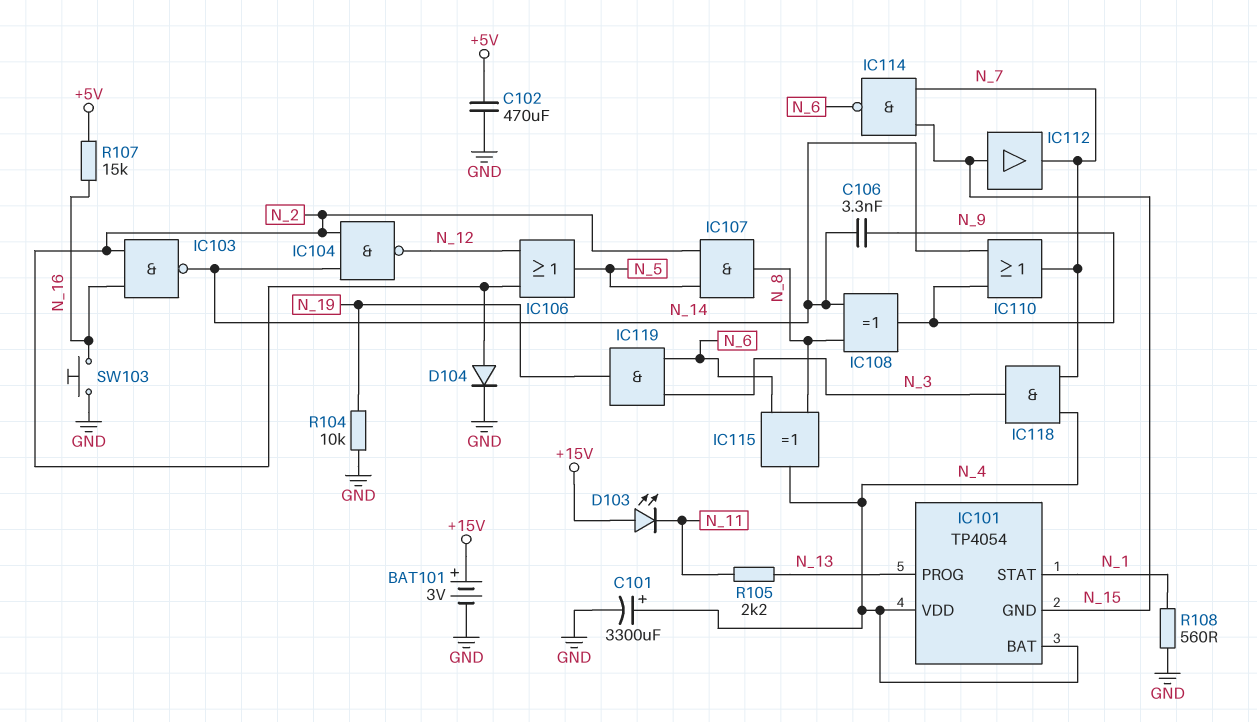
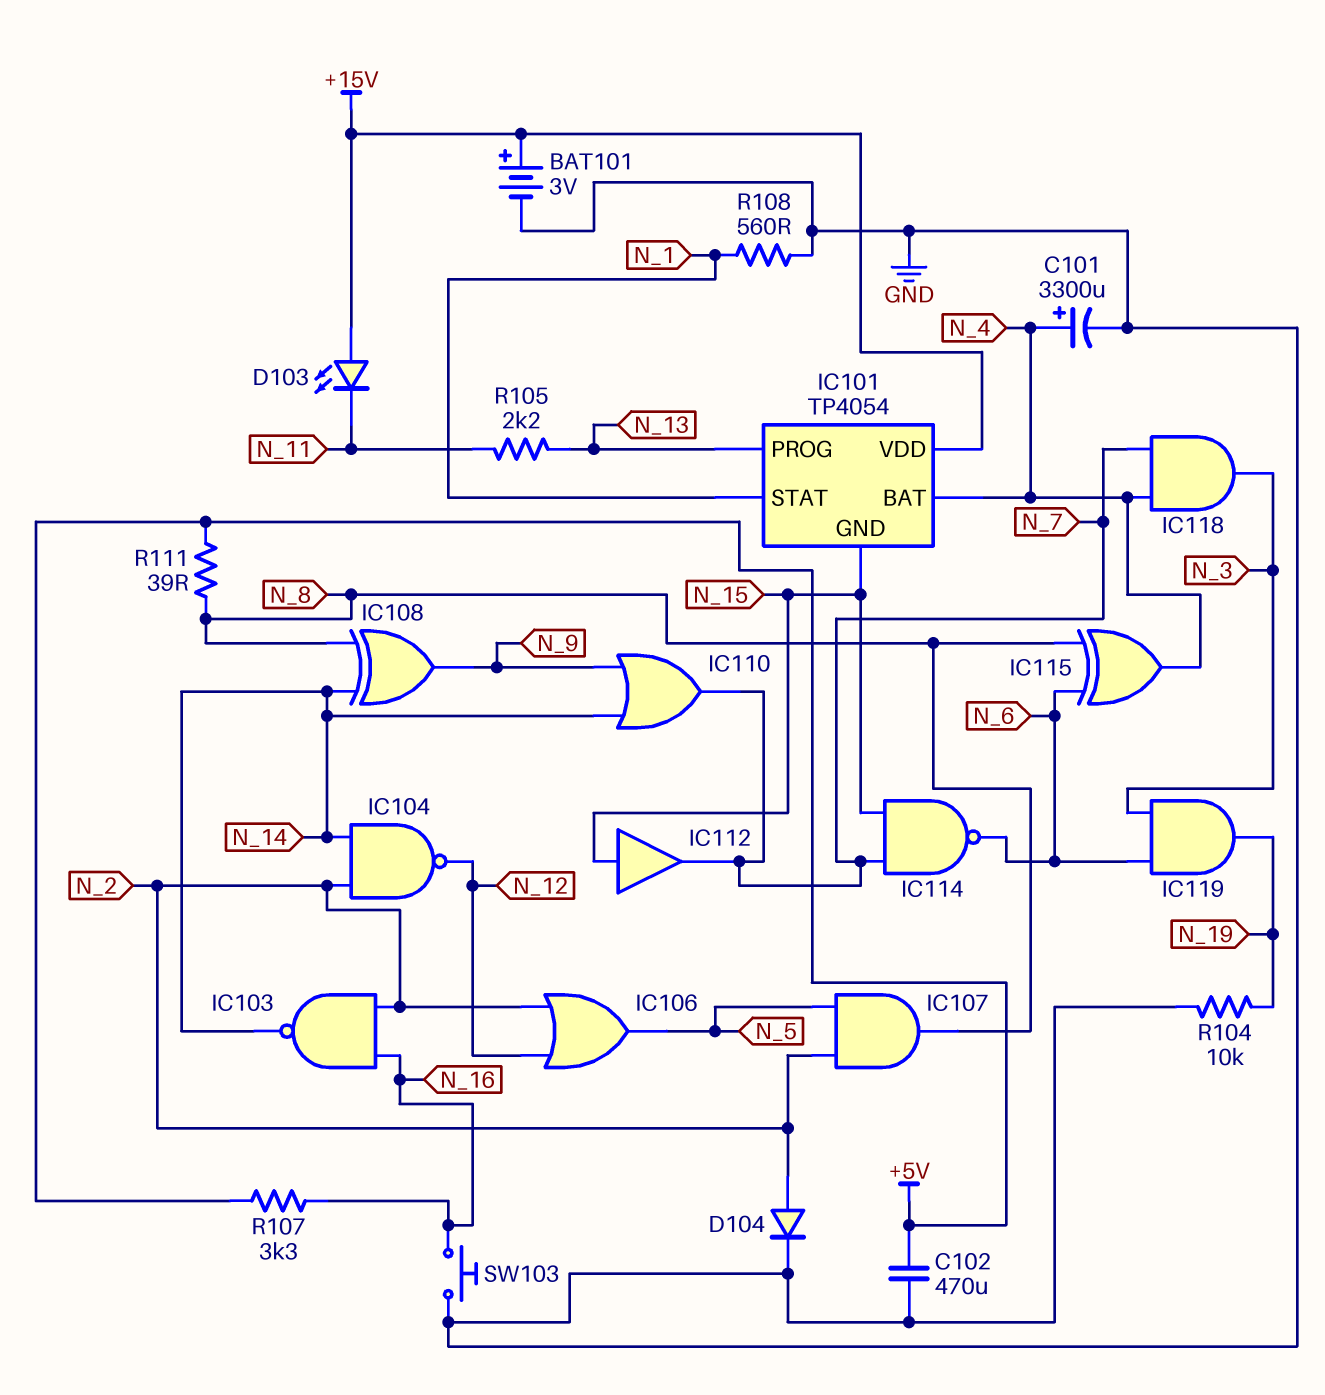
C106: 3.3nF (N_9, N_14) -> none
IC101 pin VDD: N_4 -> +15V
R107: 15k (+5V, N_16) -> 3.3k (+5V, N_16)
R111: none -> 39 (+5V, N_8)

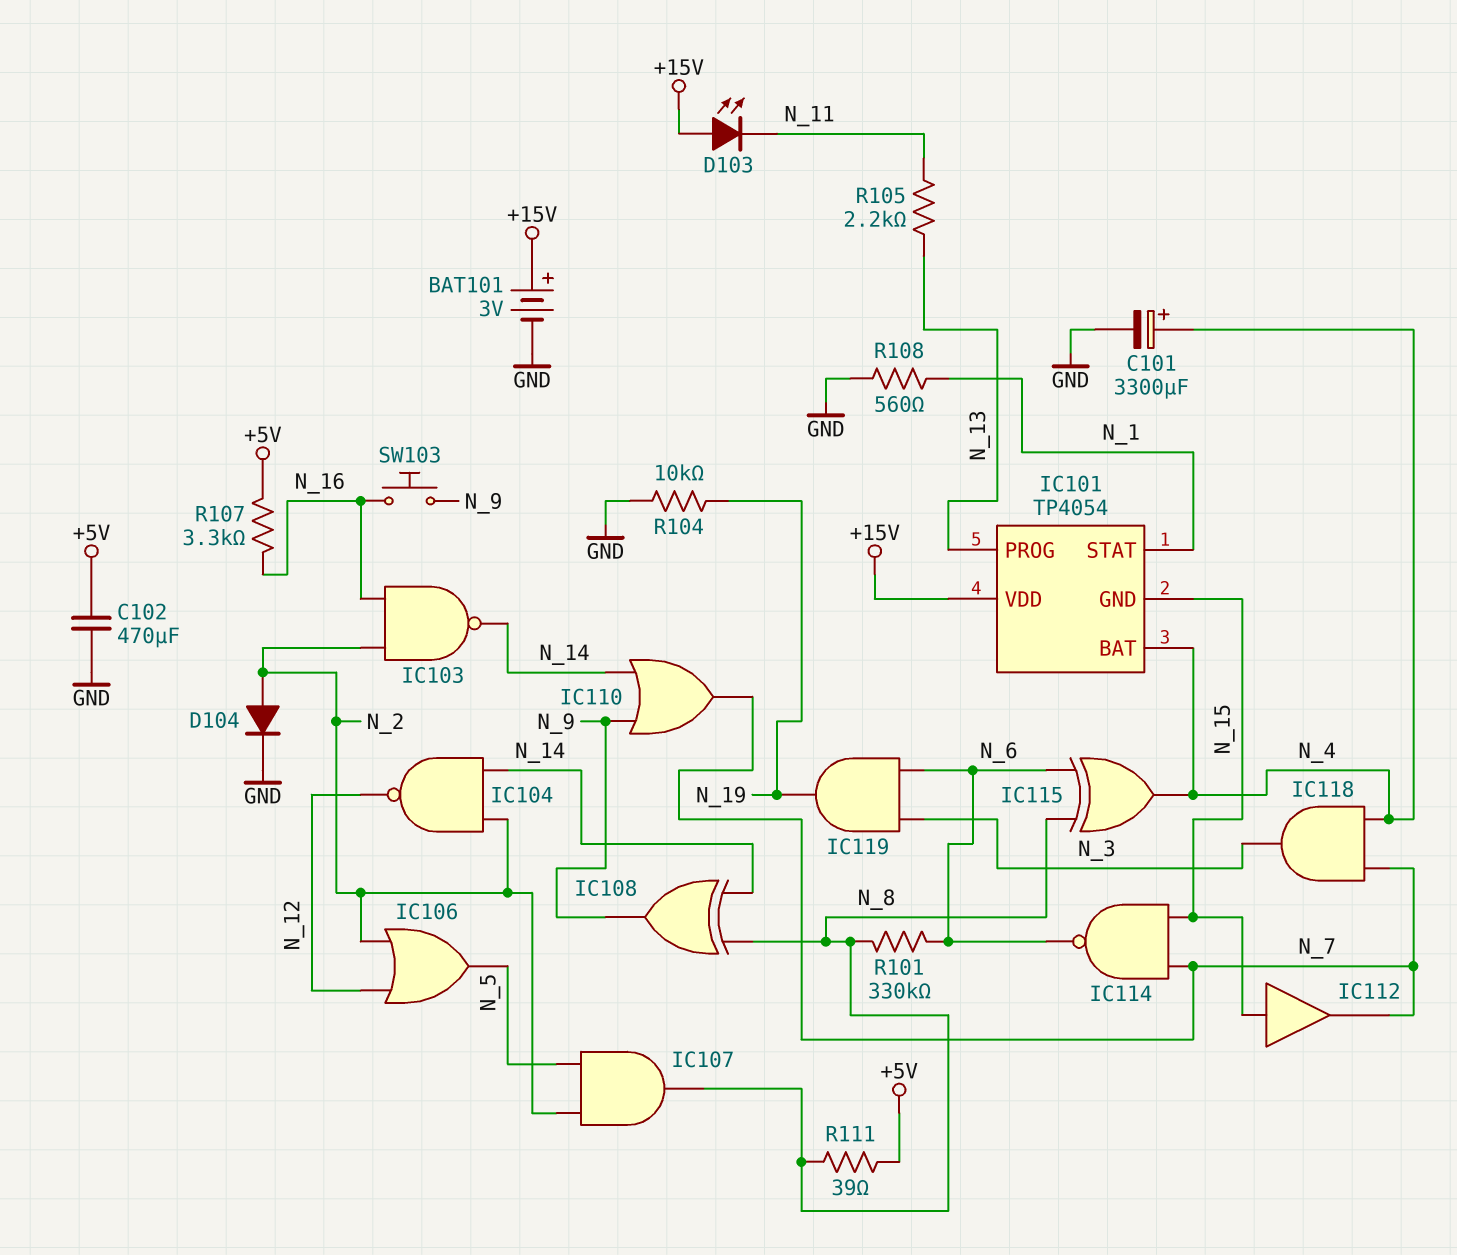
R101: none -> 330k (N_6, N_8)
SW103: button (GND, N_16) -> button (N_9, N_16)

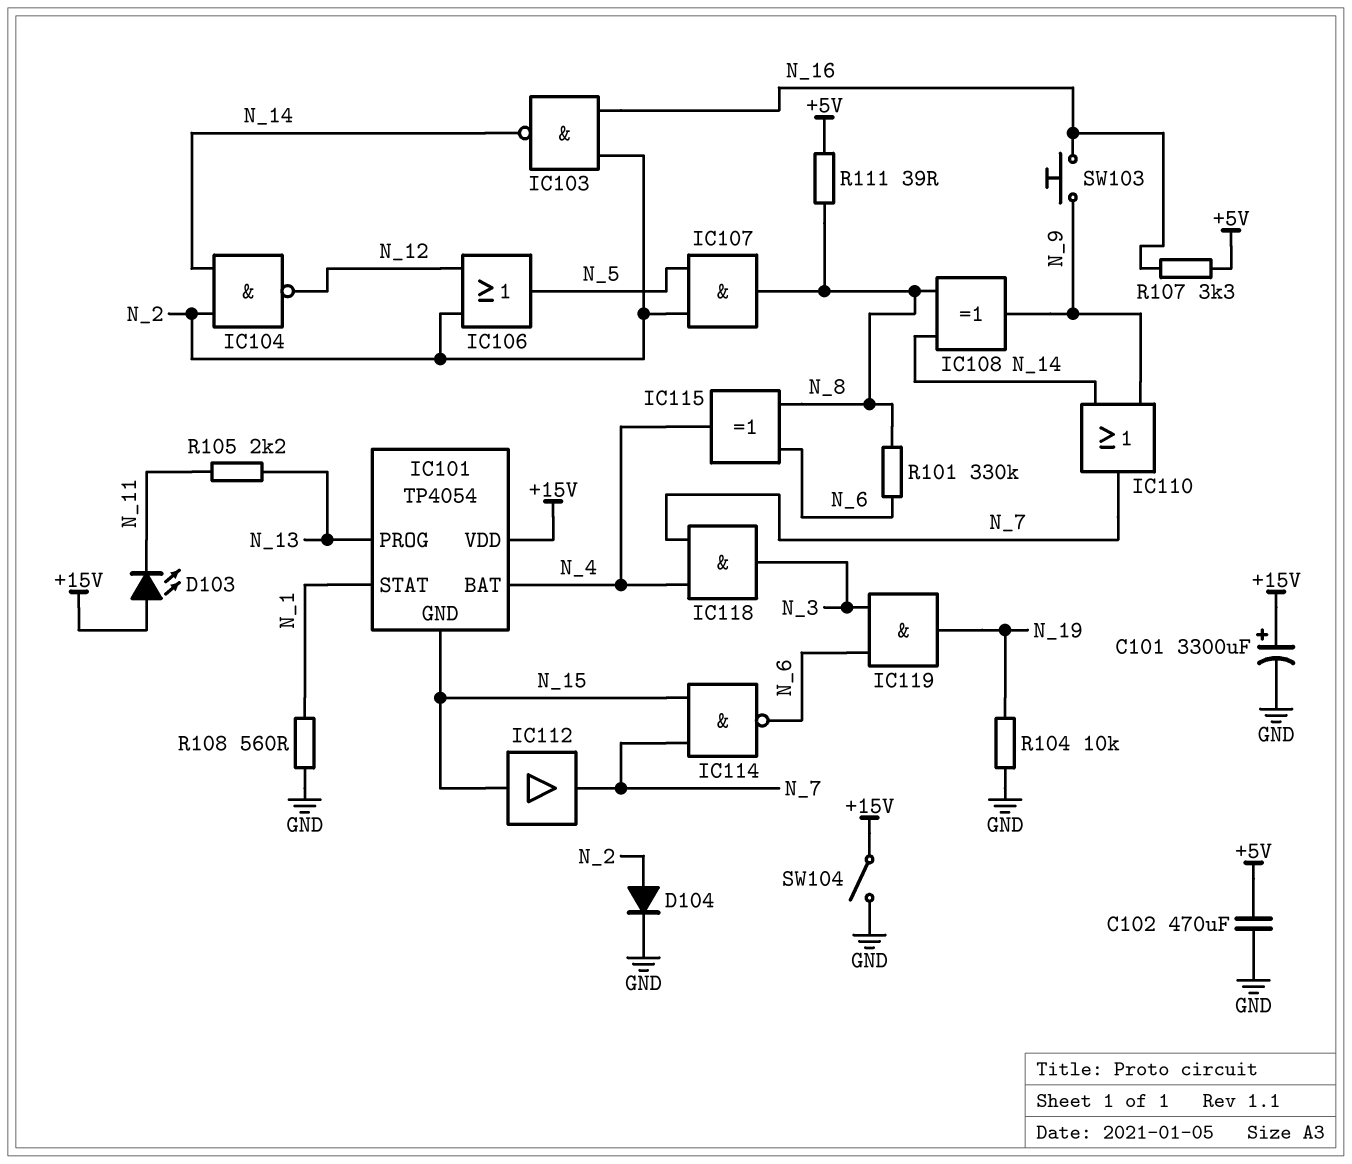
BAT101: 3V (plus +15V, minus GND) -> none
C101: 3300uF (plus N_4, minus GND) -> 3300uF (plus +15V, minus GND)
SW104: none -> switch (+15V, GND)

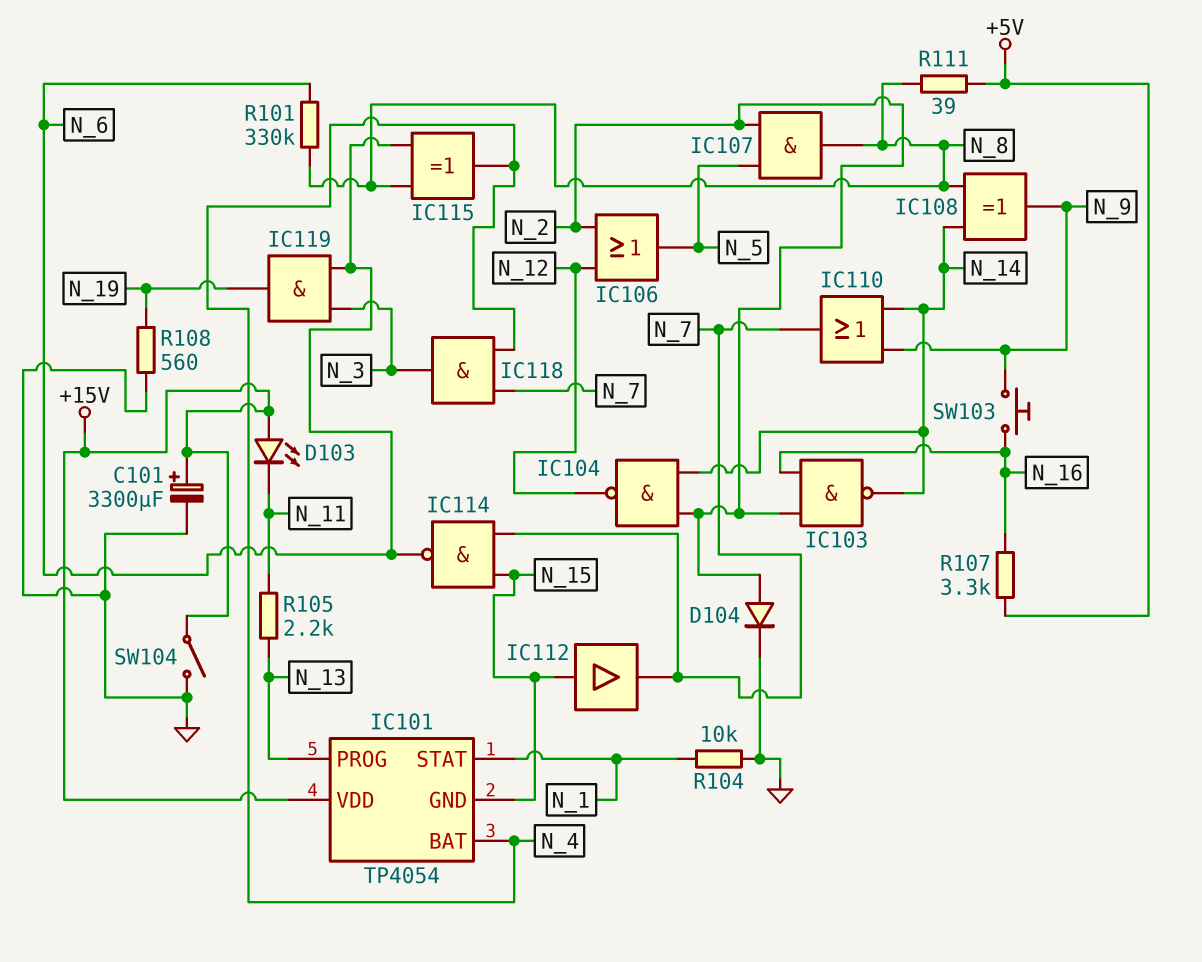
C102: 470uF (+5V, GND) -> none
R104: 10k (GND, N_19) -> 10k (GND, N_1)
R108: 560 (GND, N_1) -> 560 (GND, N_19)

